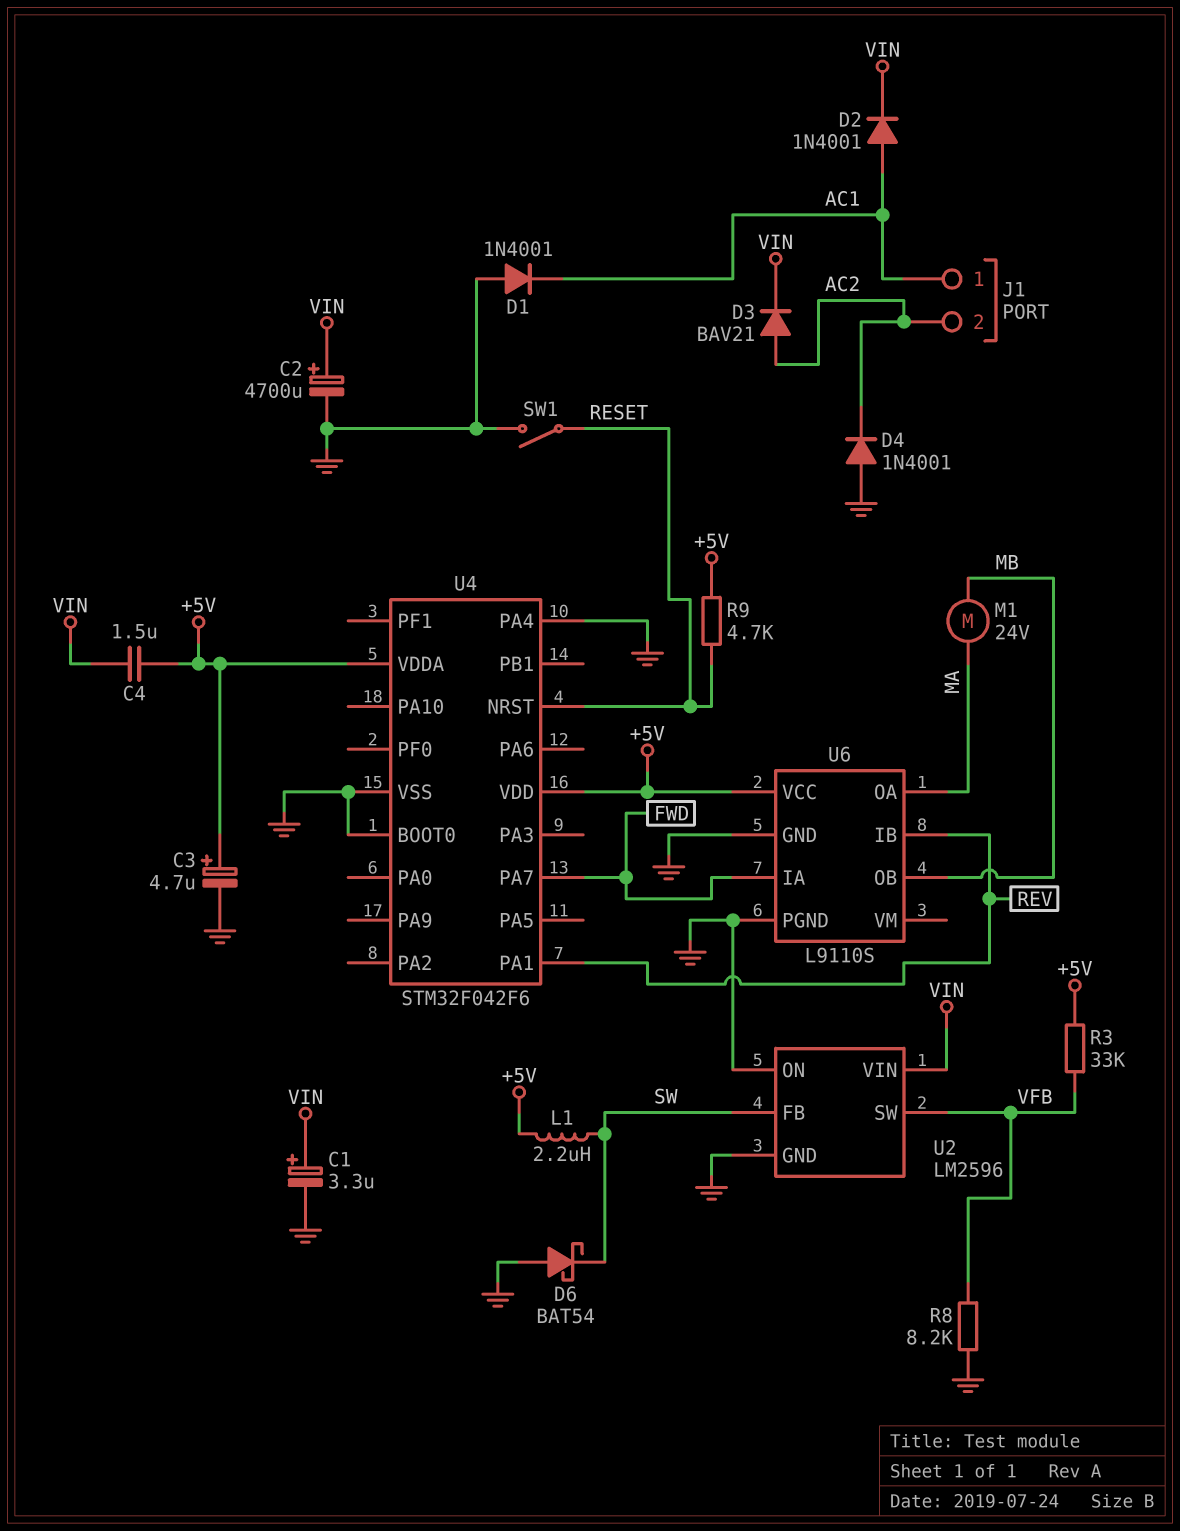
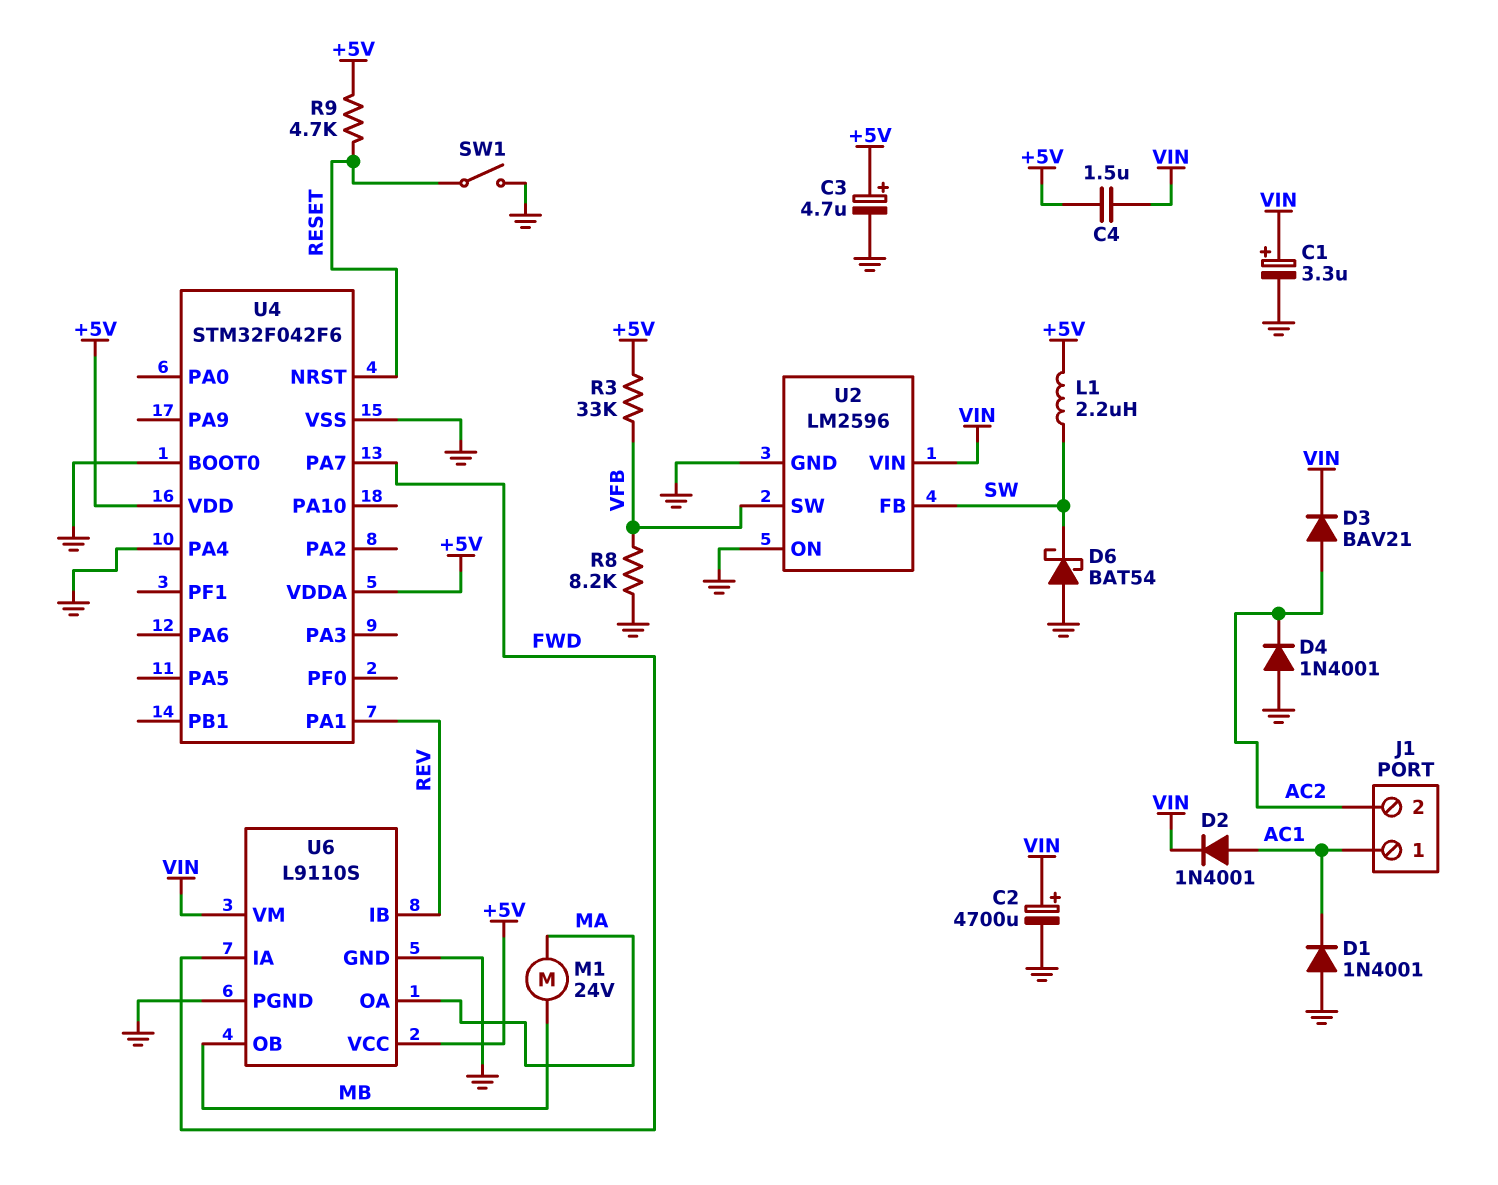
U6 pin VM: none -> VIN

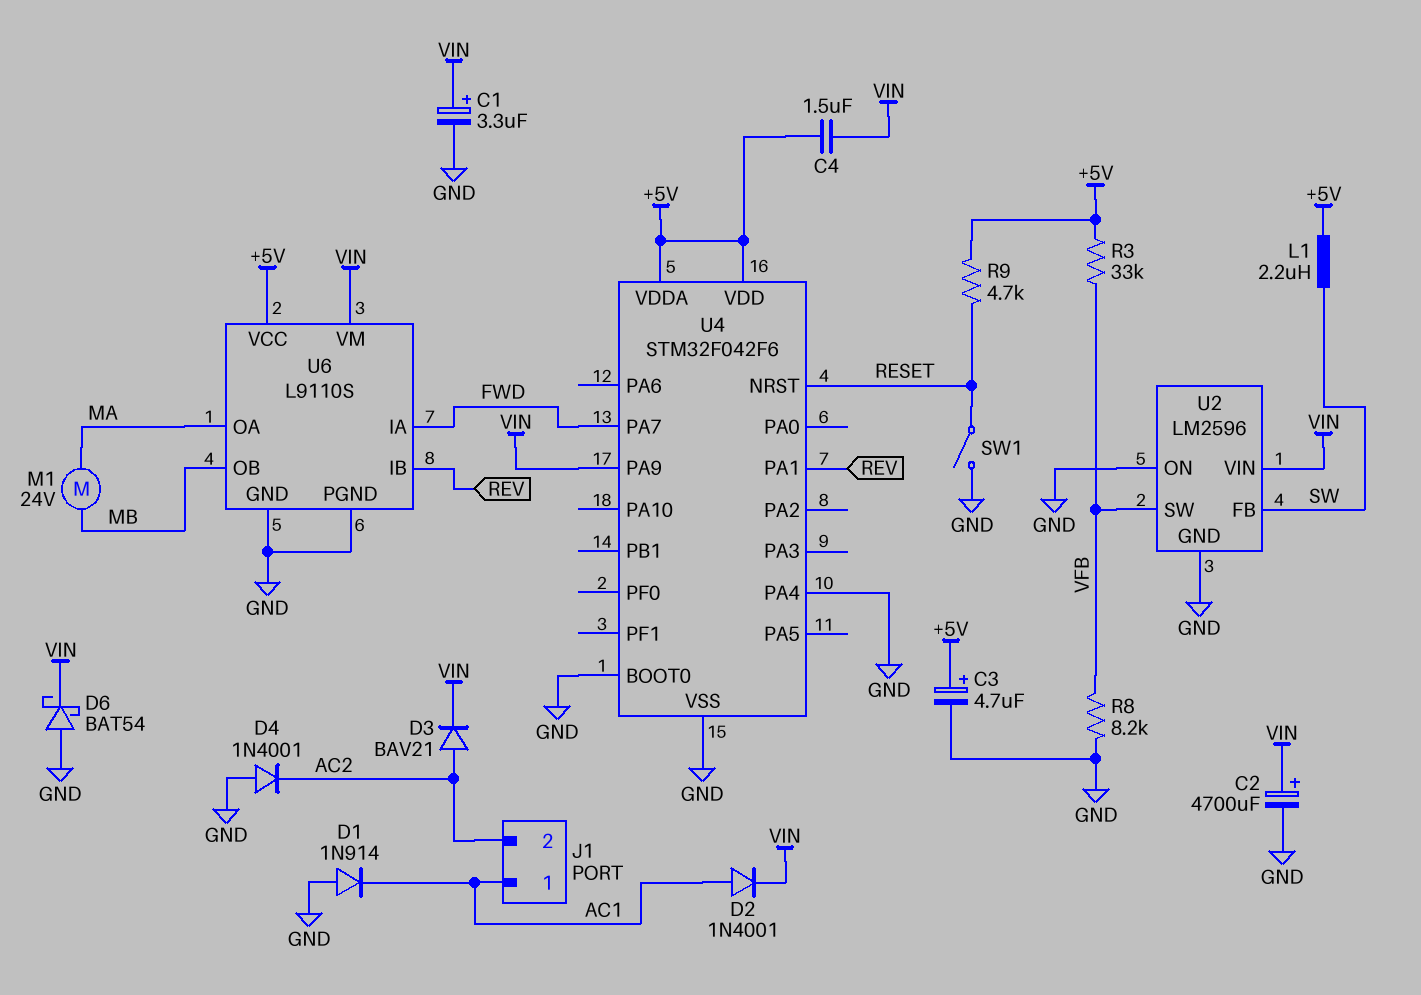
D1: diode 1N4001 (A GND, K AC1) -> diode 1N914 (A GND, K AC1)
D6: schottky BAT54 (A GND, K SW) -> schottky BAT54 (A GND, K VIN)
U4 pin PA9: none -> VIN

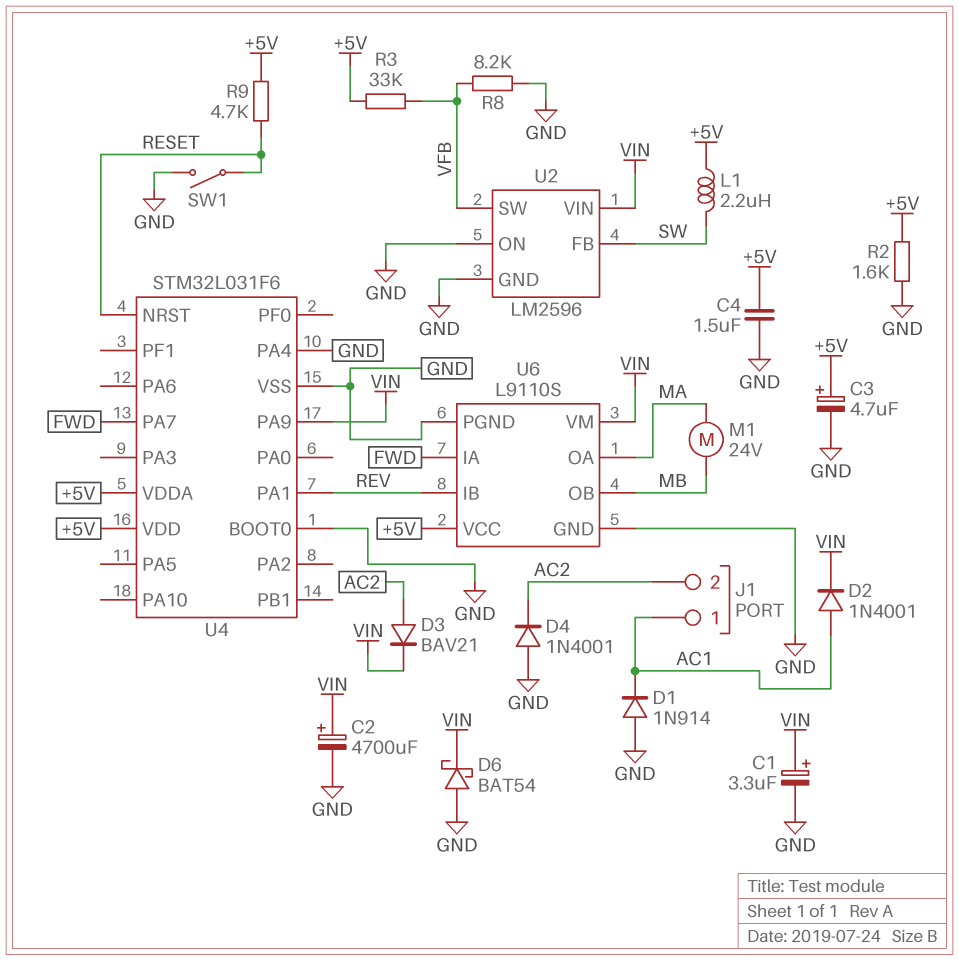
C4: 1.5uF (+5V, VIN) -> 1.5uF (+5V, GND)
R2: none -> 1.6k (+5V, GND)
U4: STM32F042F6 -> STM32L031F6

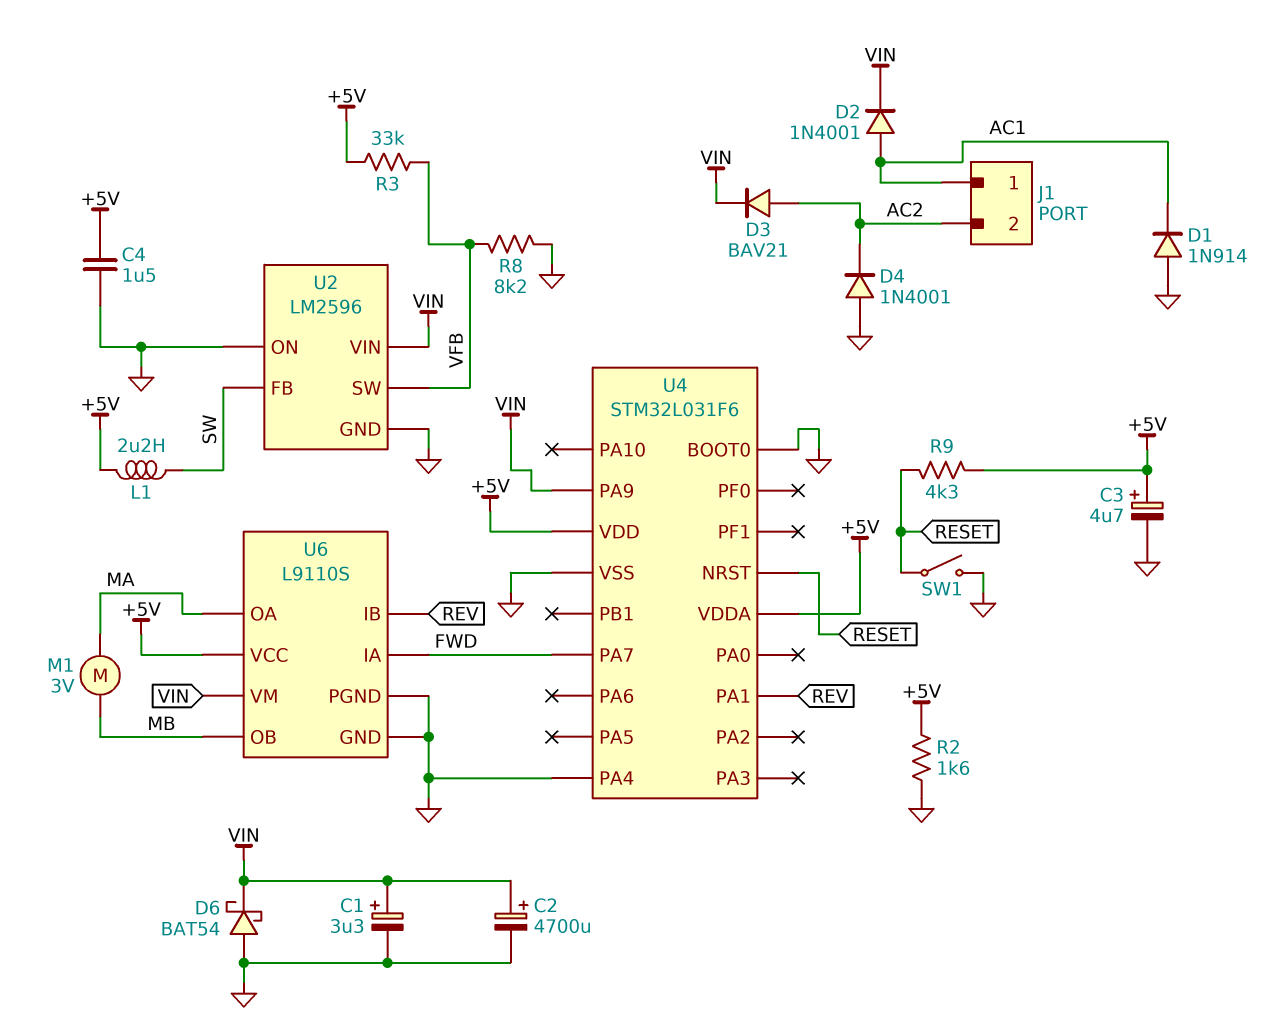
M1: motor 24V (MA, MB) -> motor 3V (MA, MB)
R9: 4.7k (+5V, RESET) -> 4.3k (+5V, RESET)

